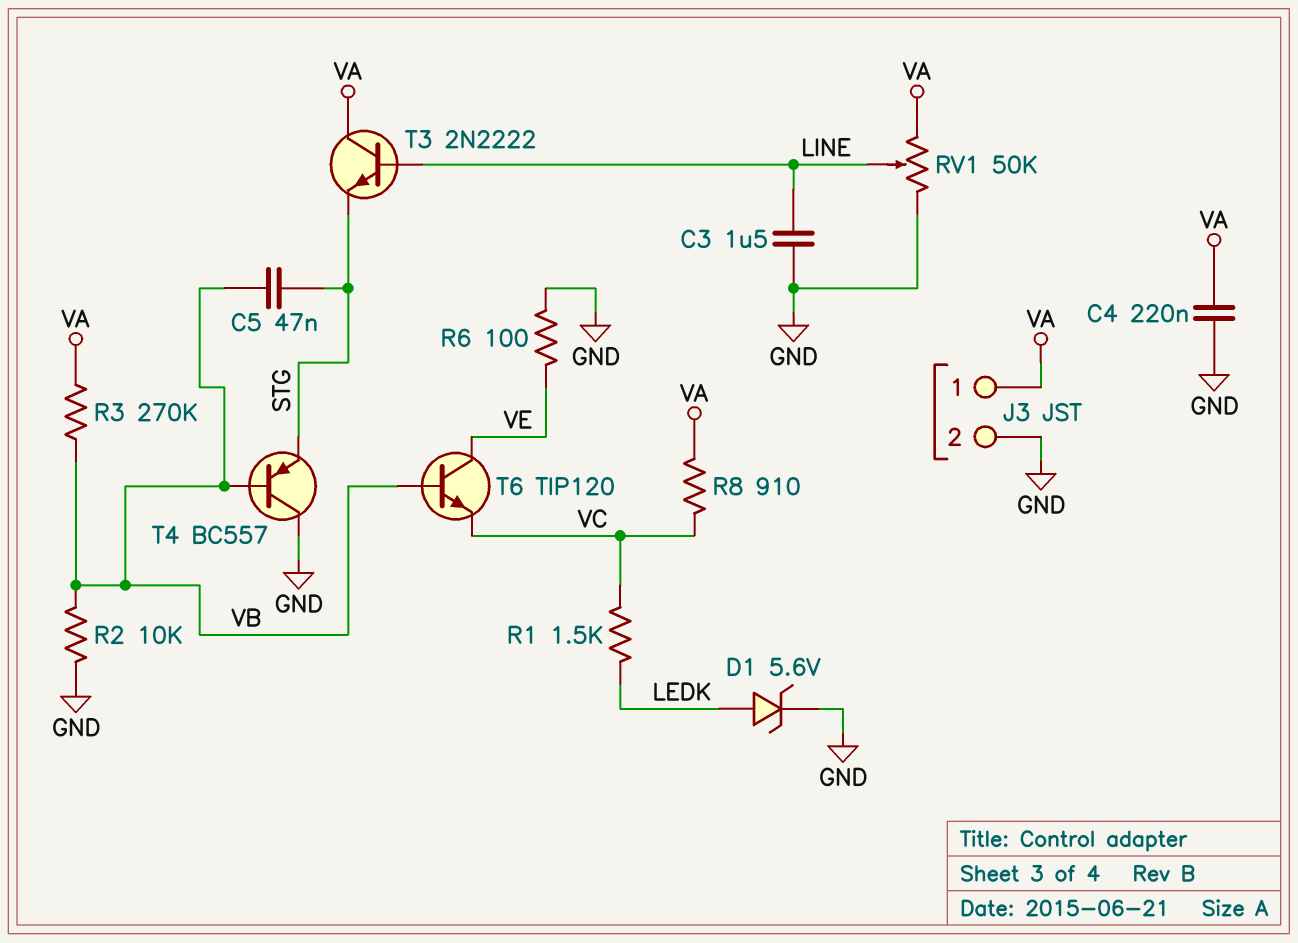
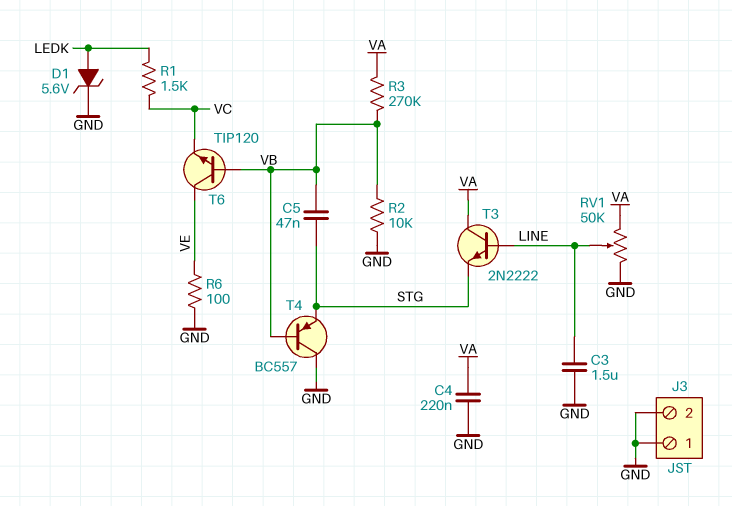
J3 pin 1: VA -> GND
R8: 910 (VA, VC) -> none

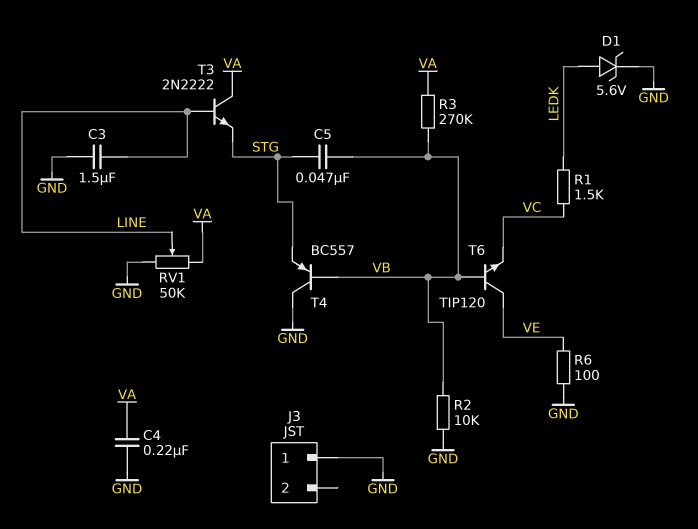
J3 pin 2: GND -> none

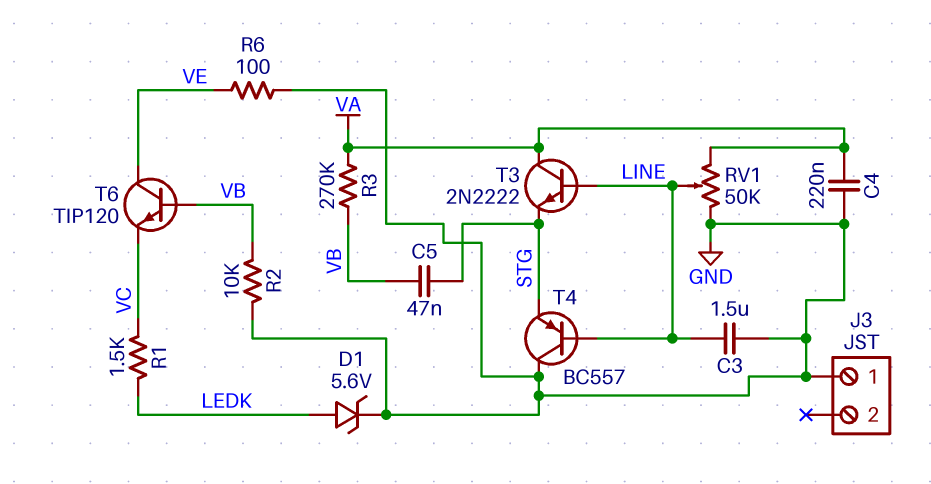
T4: PNP BC557 (B VB, C GND, E STG) -> PNP BC557 (B LINE, C GND, E STG)

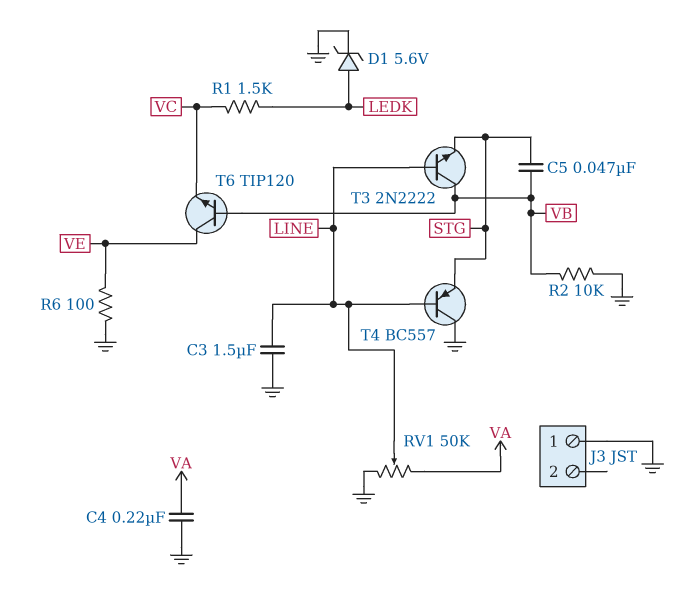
R3: 270k (VA, VB) -> none
T3: NPN 2N2222 (B LINE, C VA, E STG) -> NPN 2N2222 (B LINE, C VB, E STG)

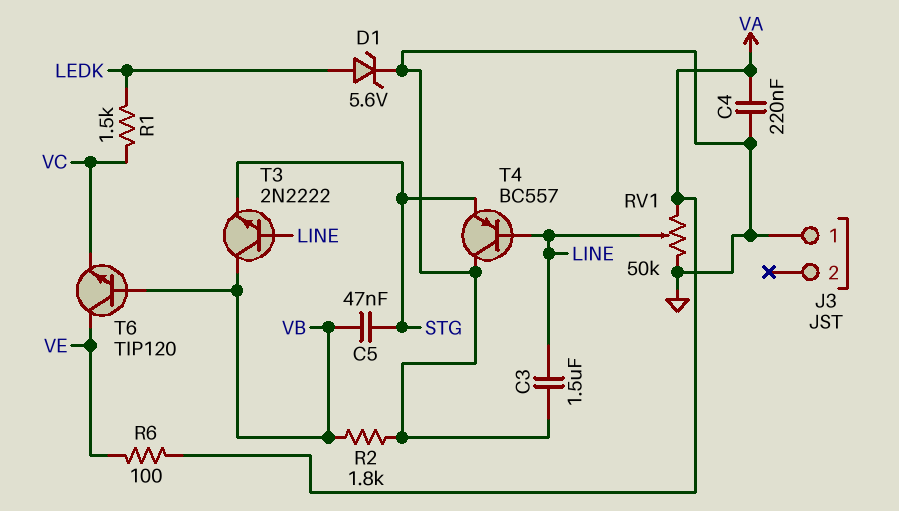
R2: 10k (GND, VB) -> 1.8k (GND, VB)
R6: 100 (GND, VE) -> 100 (VA, VE)

